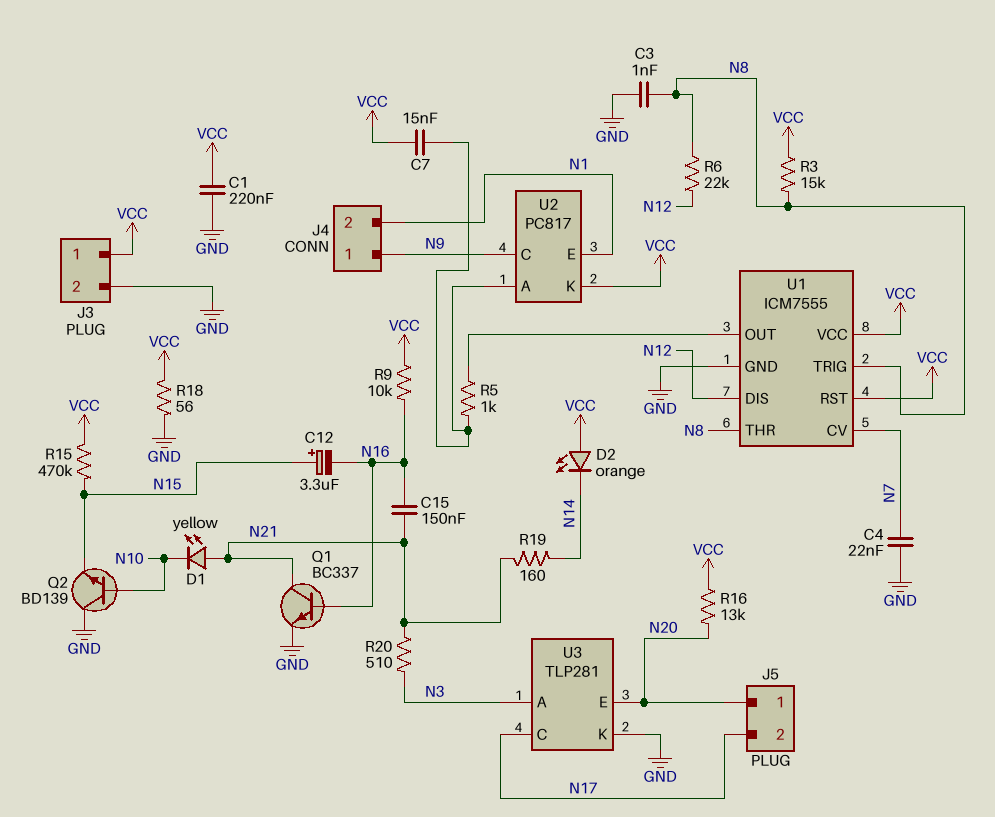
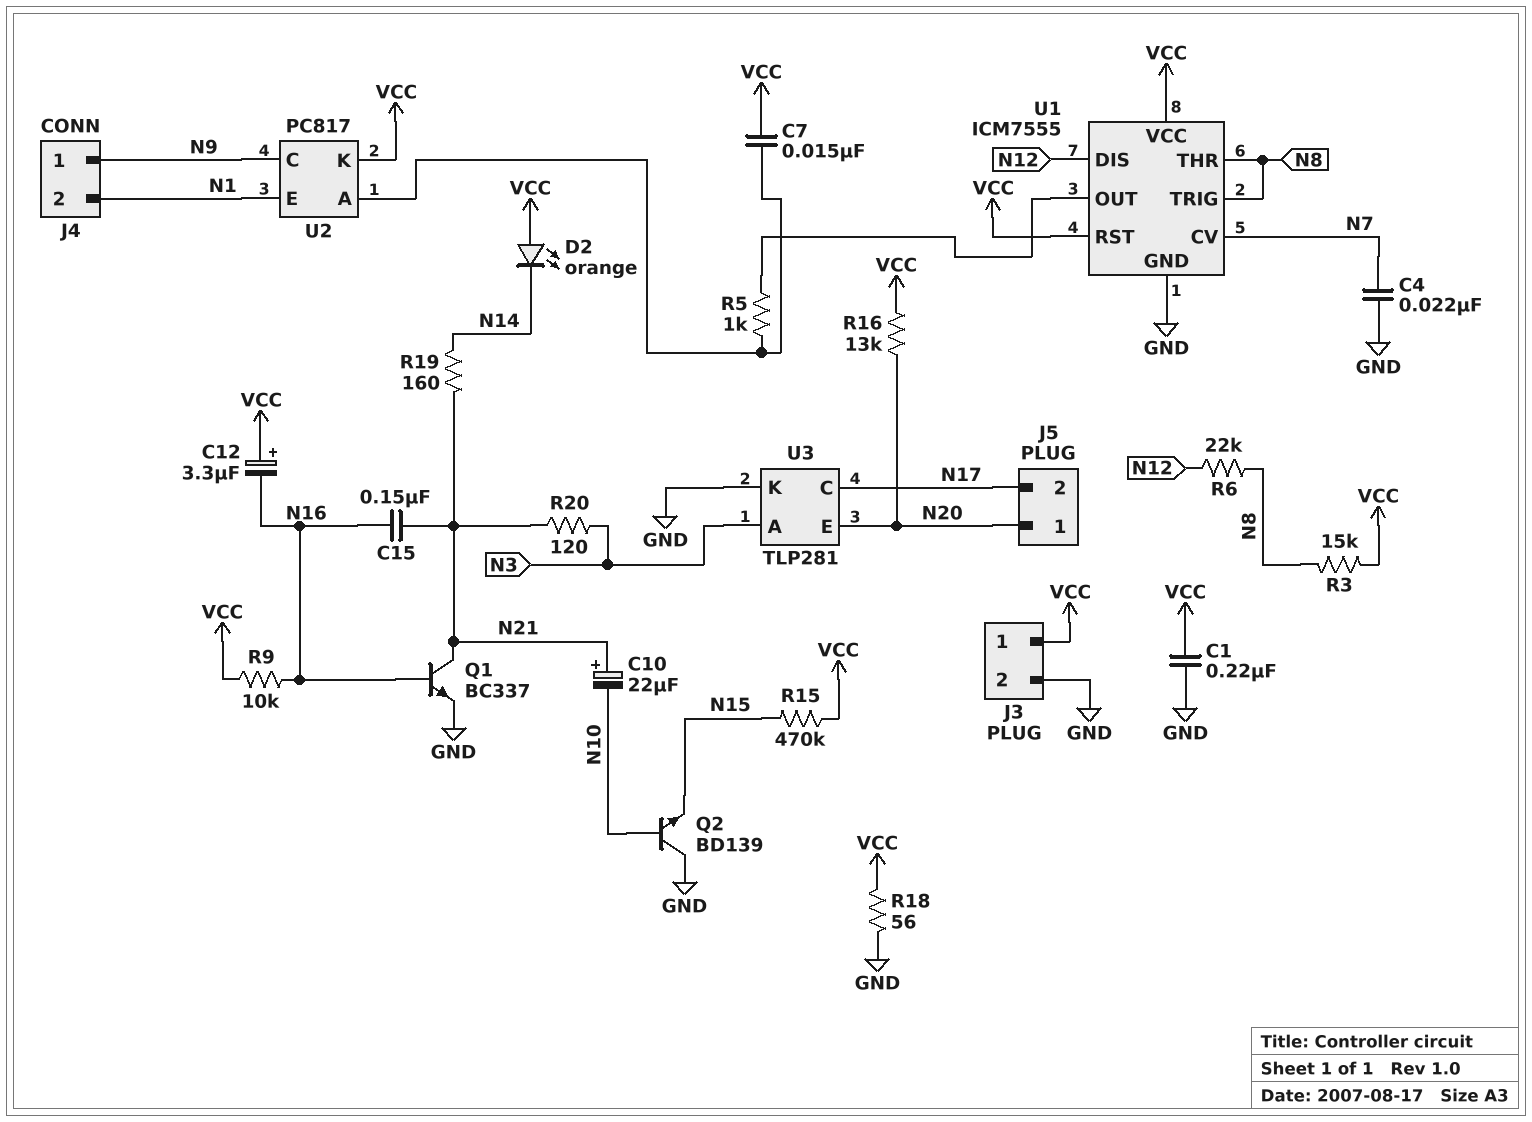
C3: 1nF (GND, N8) -> none
C10: none -> 22uF (plus N21, minus N10)
C12: 3.3uF (plus N15, minus N16) -> 3.3uF (plus VCC, minus N16)
D1: LED yellow (A N21, K N10) -> none
R20: 510 (N3, N21) -> 120 (N3, N21)

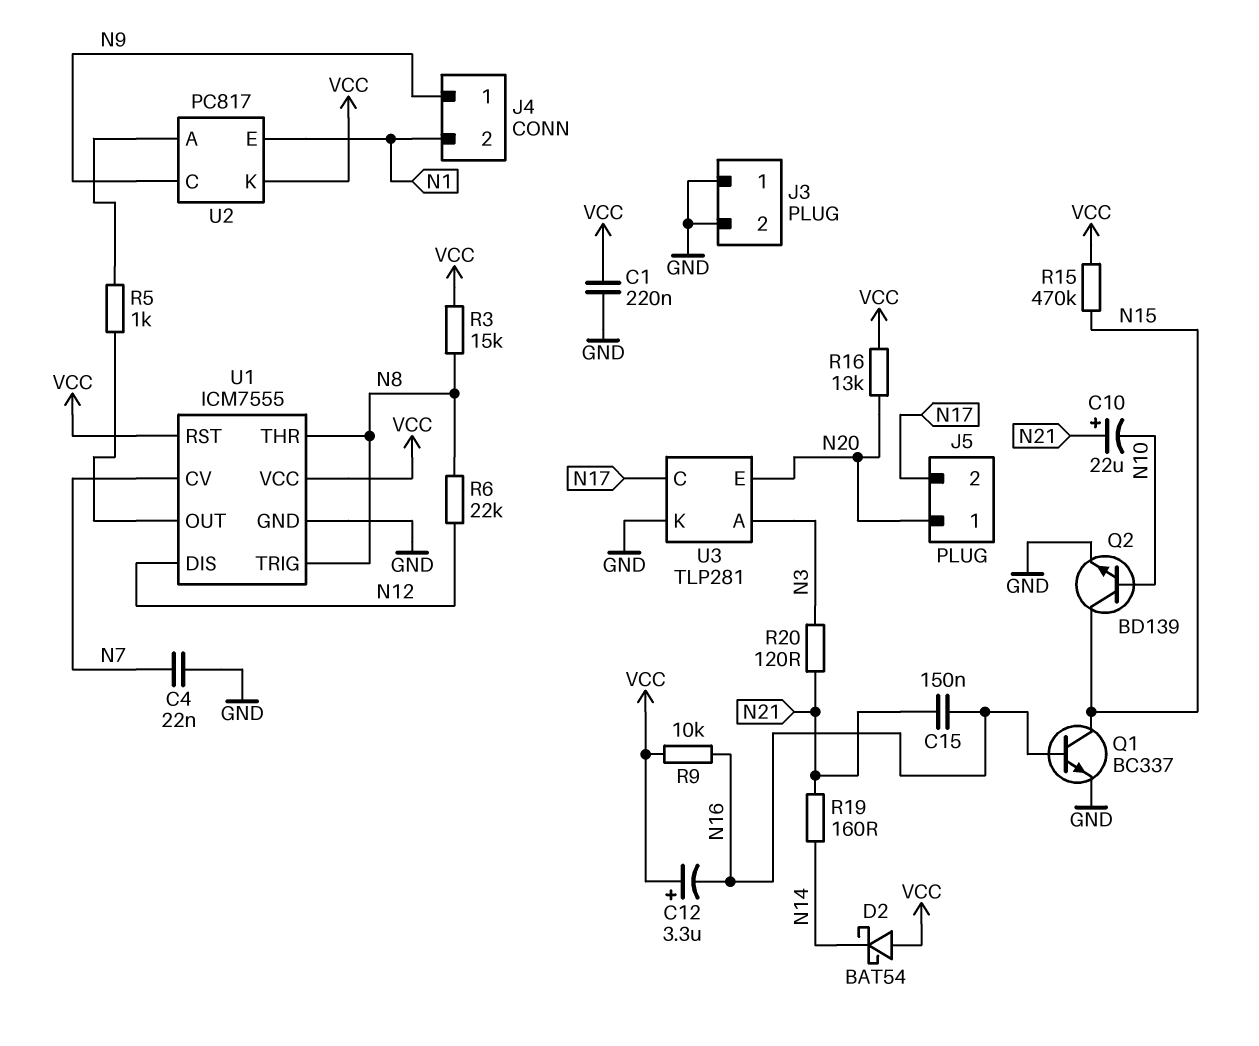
C7: 15nF (U2/A, VCC) -> none
D2: LED orange (A VCC, K N14) -> schottky BAT54 (A VCC, K N14)
J3 pin 1: VCC -> GND
Q1: NPN BC337 (B N16, C N21, E GND) -> NPN BC337 (B N16, C N15, E GND)
Q2: NPN BD139 (B N10, C GND, E N15) -> NPN BD139 (B N10, C N15, E GND)
R18: 56 (GND, VCC) -> none

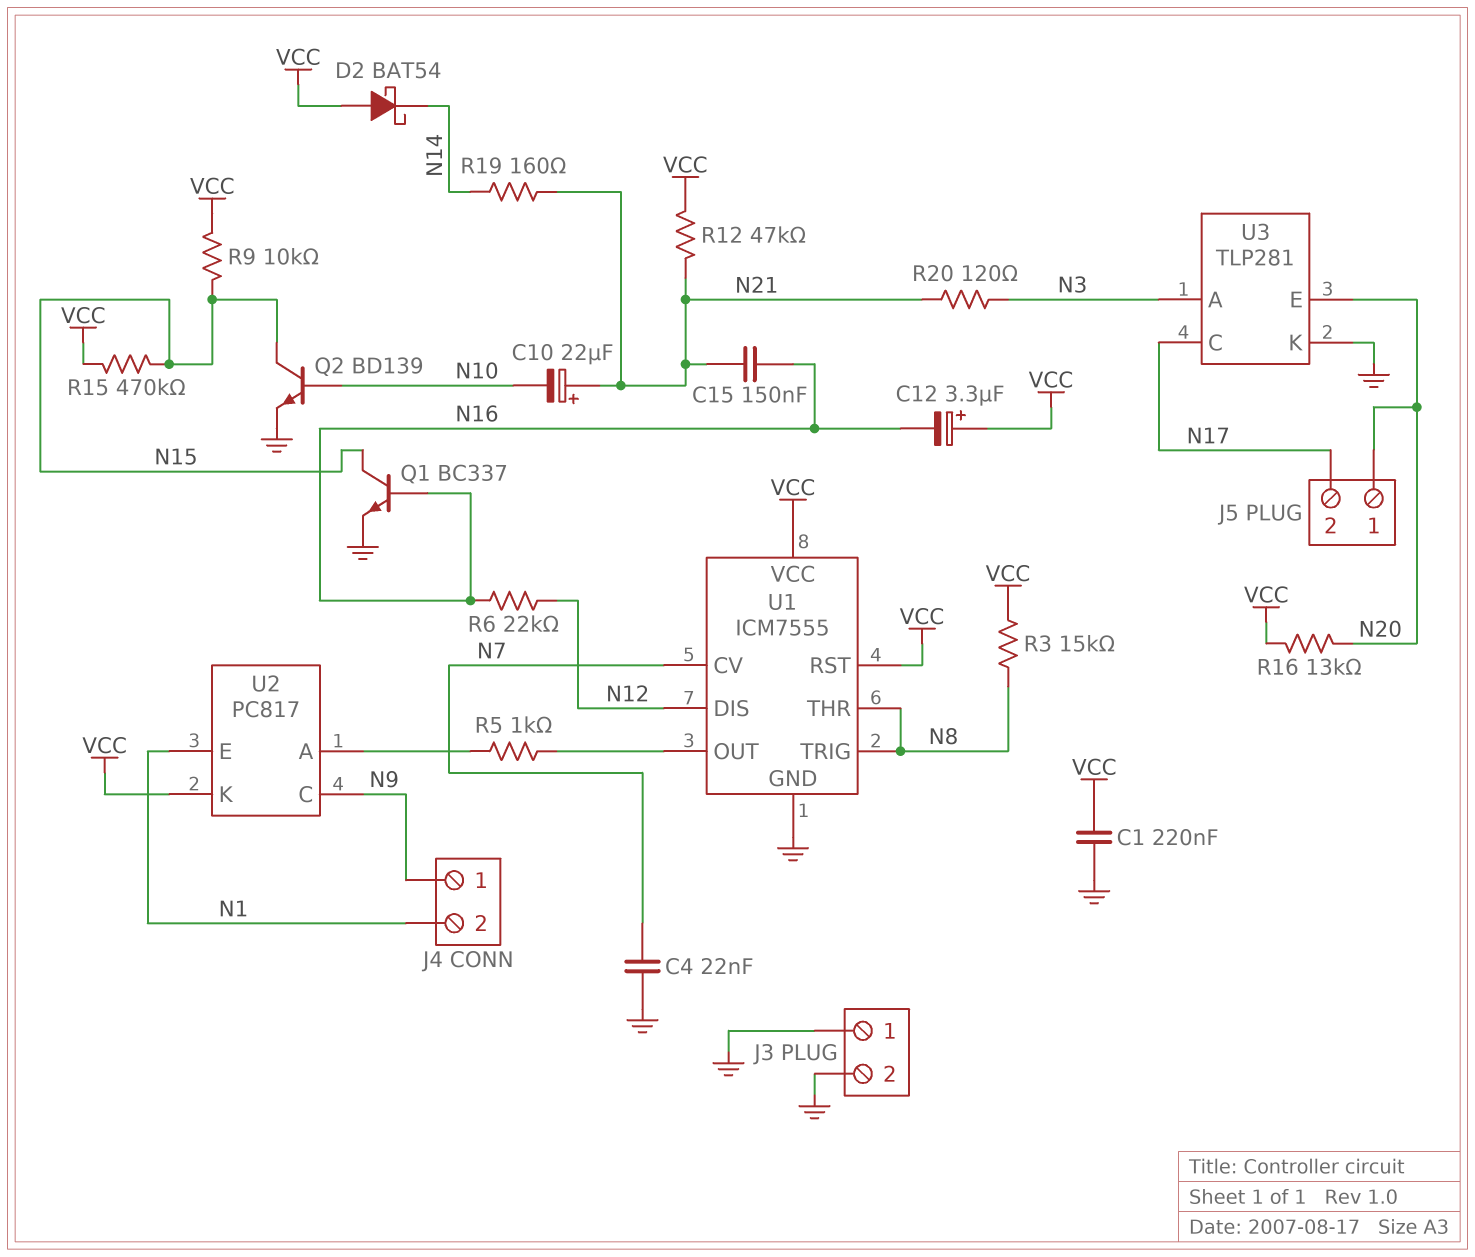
R6: 22k (N8, N12) -> 22k (N12, N16)
R9: 10k (N16, VCC) -> 10k (N15, VCC)
R12: none -> 47k (N21, VCC)

